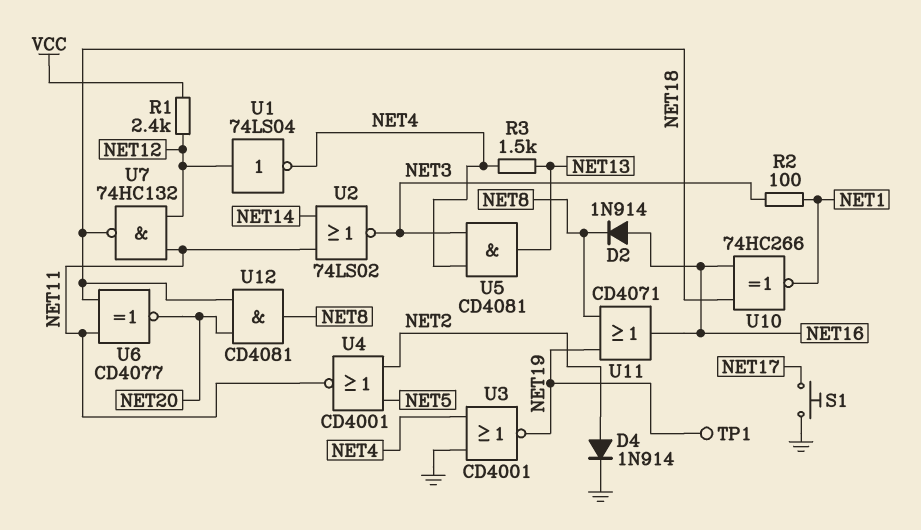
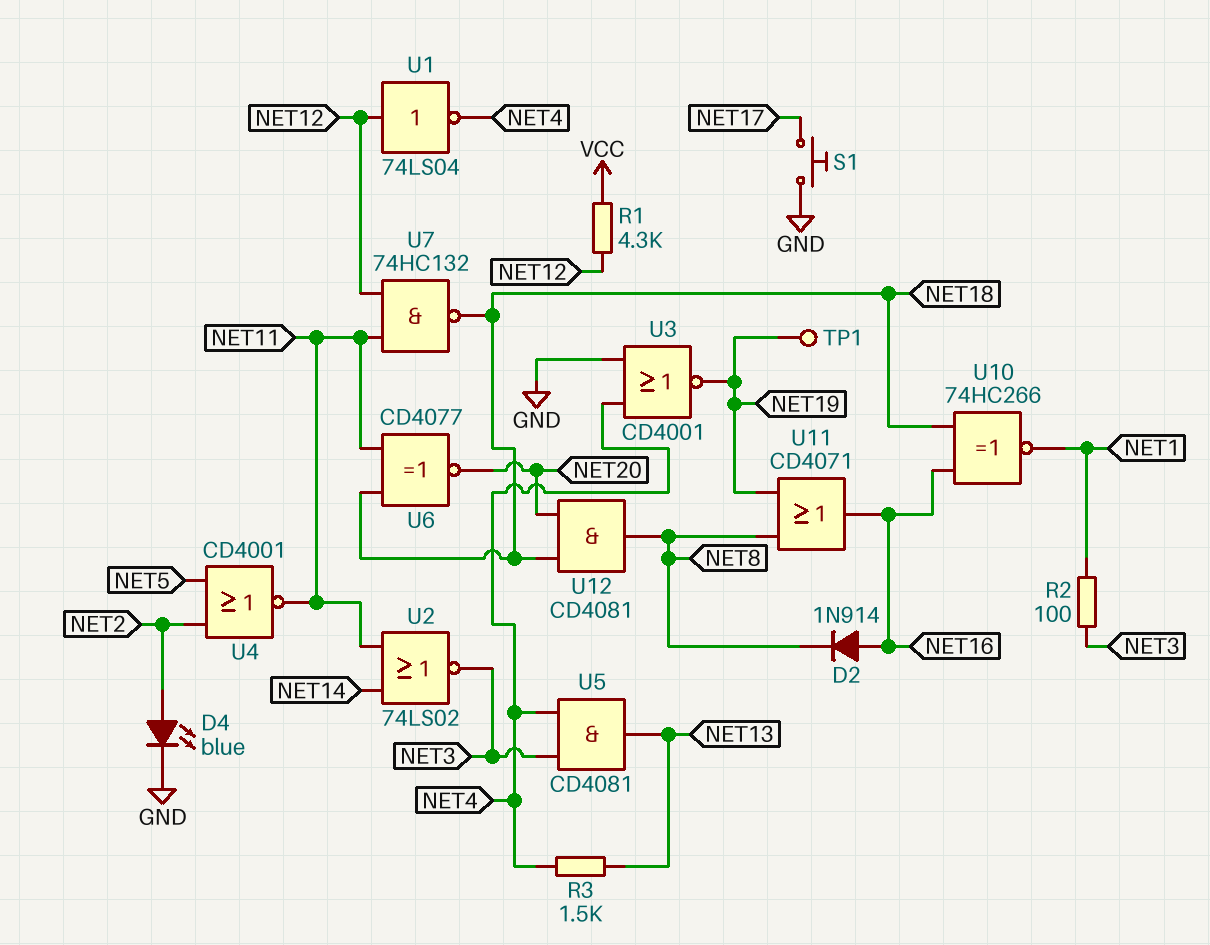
D4: diode 1N914 (A NET2, K GND) -> LED blue (A NET2, K GND)
R1: 2.4k (NET12, VCC) -> 4.3k (NET12, VCC)

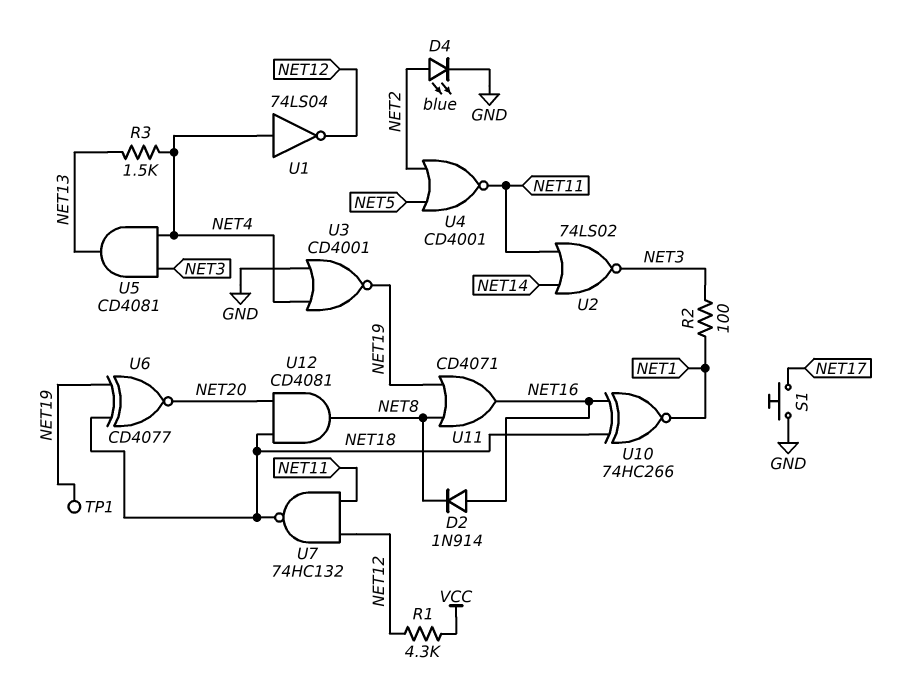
U1: NOT 74LS04 (in NET12, out NET4) -> NOT 74LS04 (in NET4, out NET12)
U6: XNOR CD4077 (in NET11, in NET18, out NET20) -> XNOR CD4077 (in NET18, in NET19, out NET20)

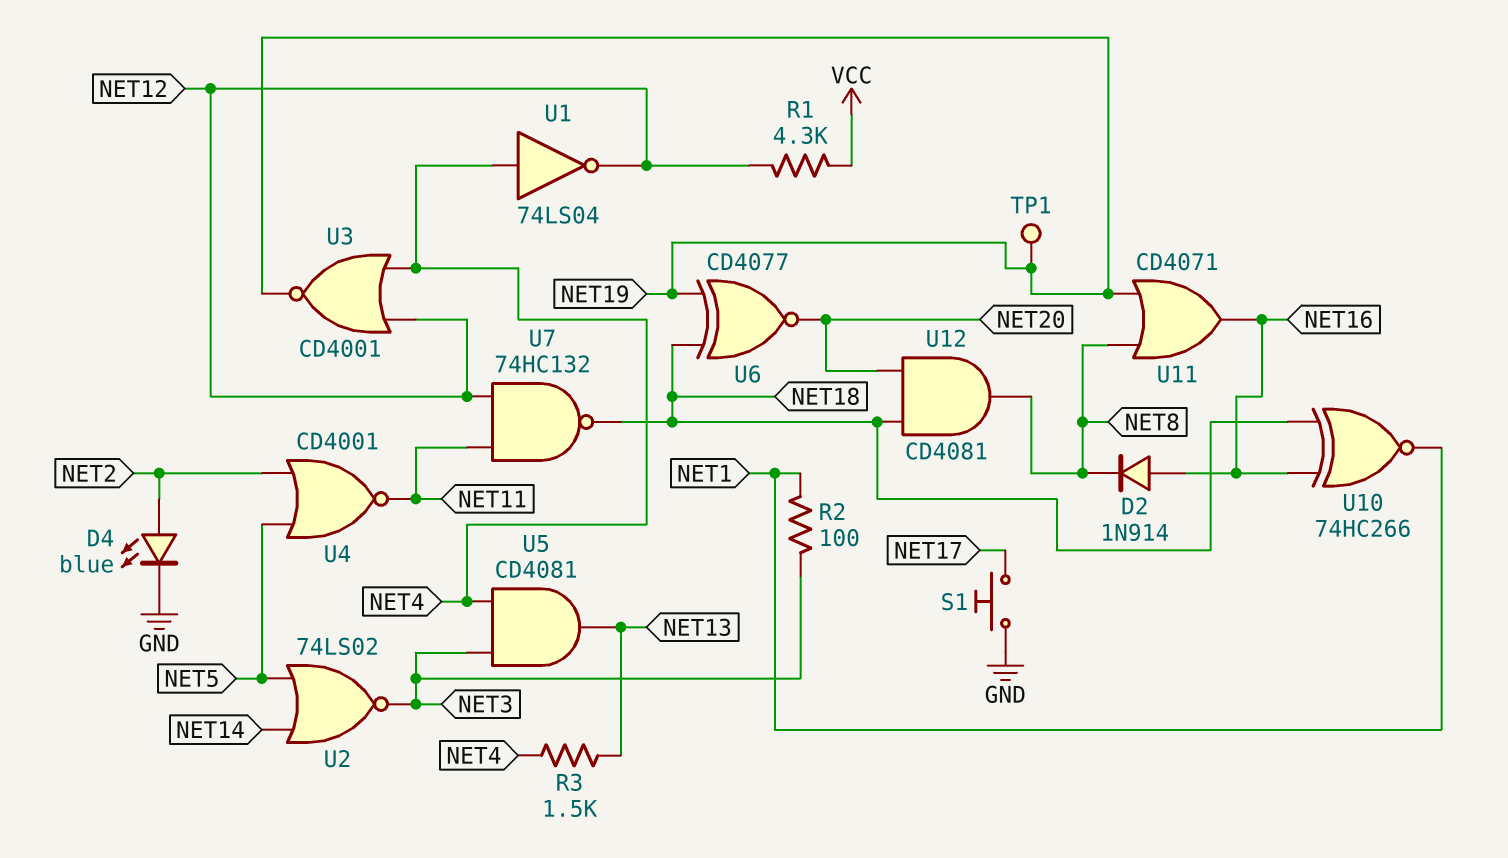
U2: NOR 74LS02 (in NET11, in NET14, out NET3) -> NOR 74LS02 (in NET5, in NET14, out NET3)
U3: NOR CD4001 (in GND, in NET4, out NET19) -> NOR CD4001 (in NET4, in NET12, out NET19)

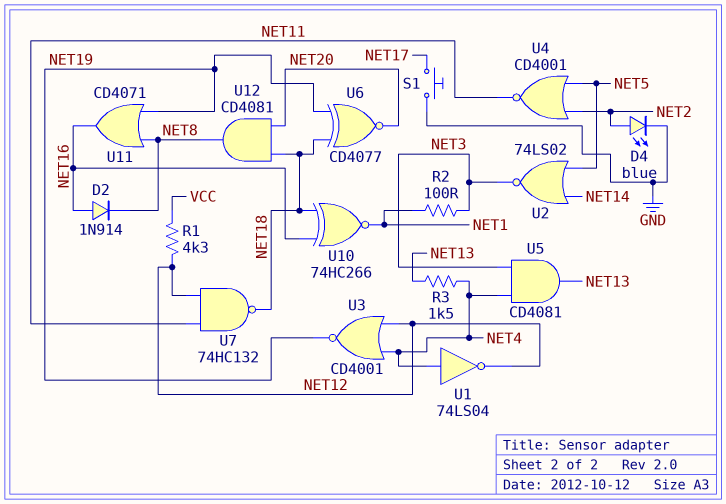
TP1: test point (NET19) -> none

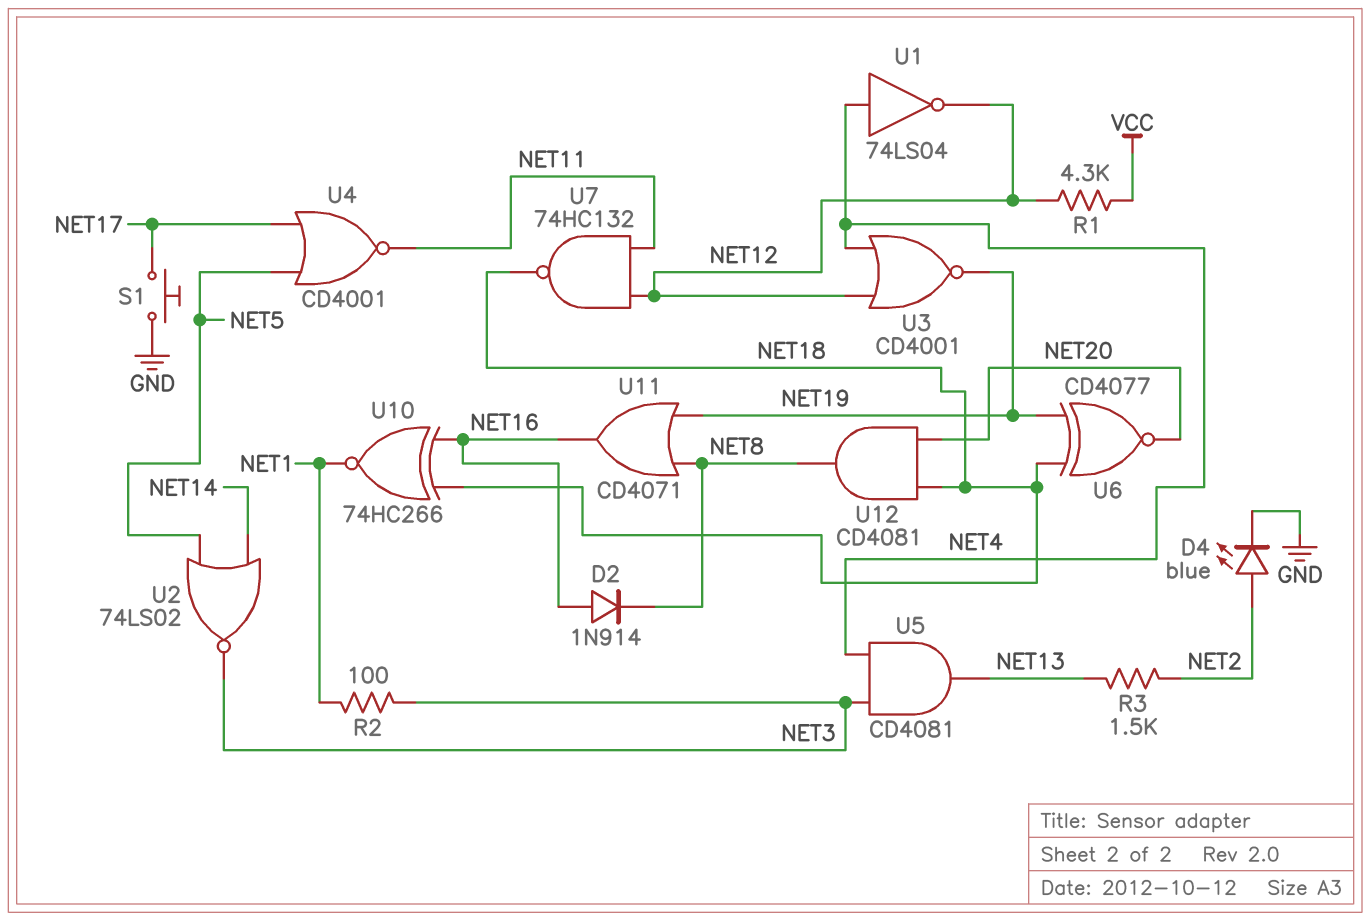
R3: 1.5k (NET4, NET13) -> 1.5k (NET2, NET13)
U4: NOR CD4001 (in NET2, in NET5, out NET11) -> NOR CD4001 (in NET5, in NET17, out NET11)

